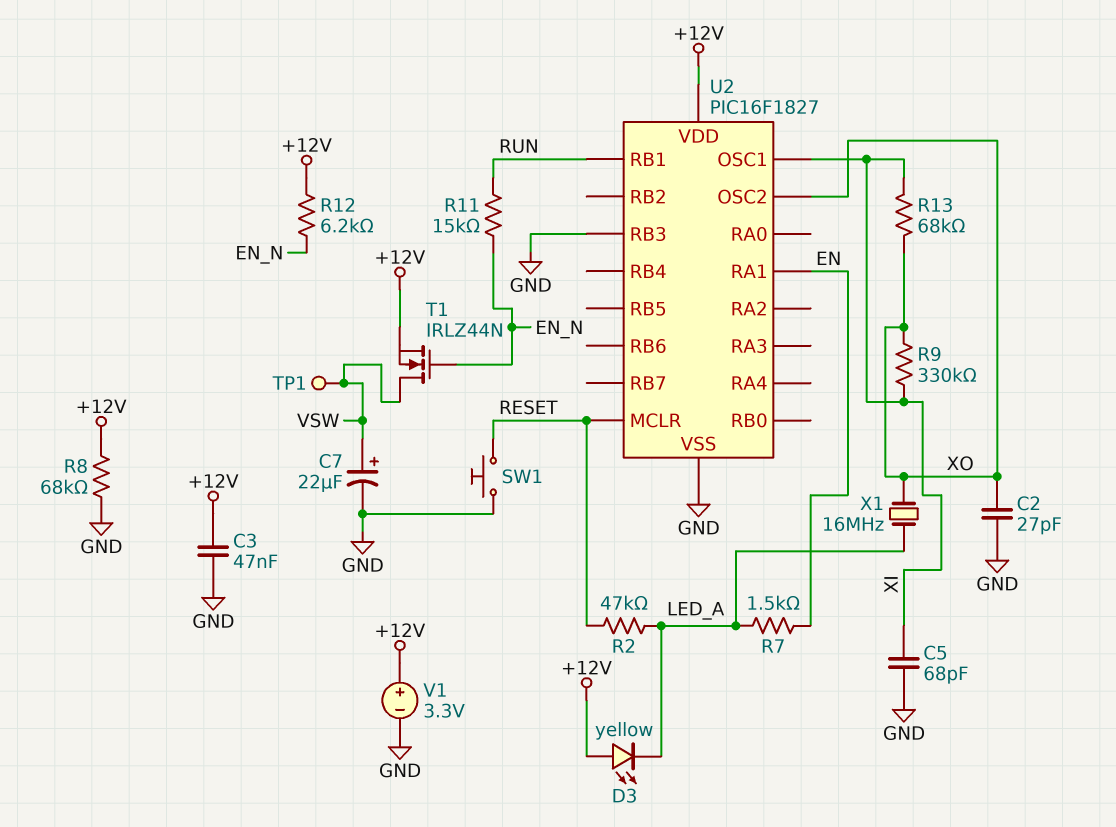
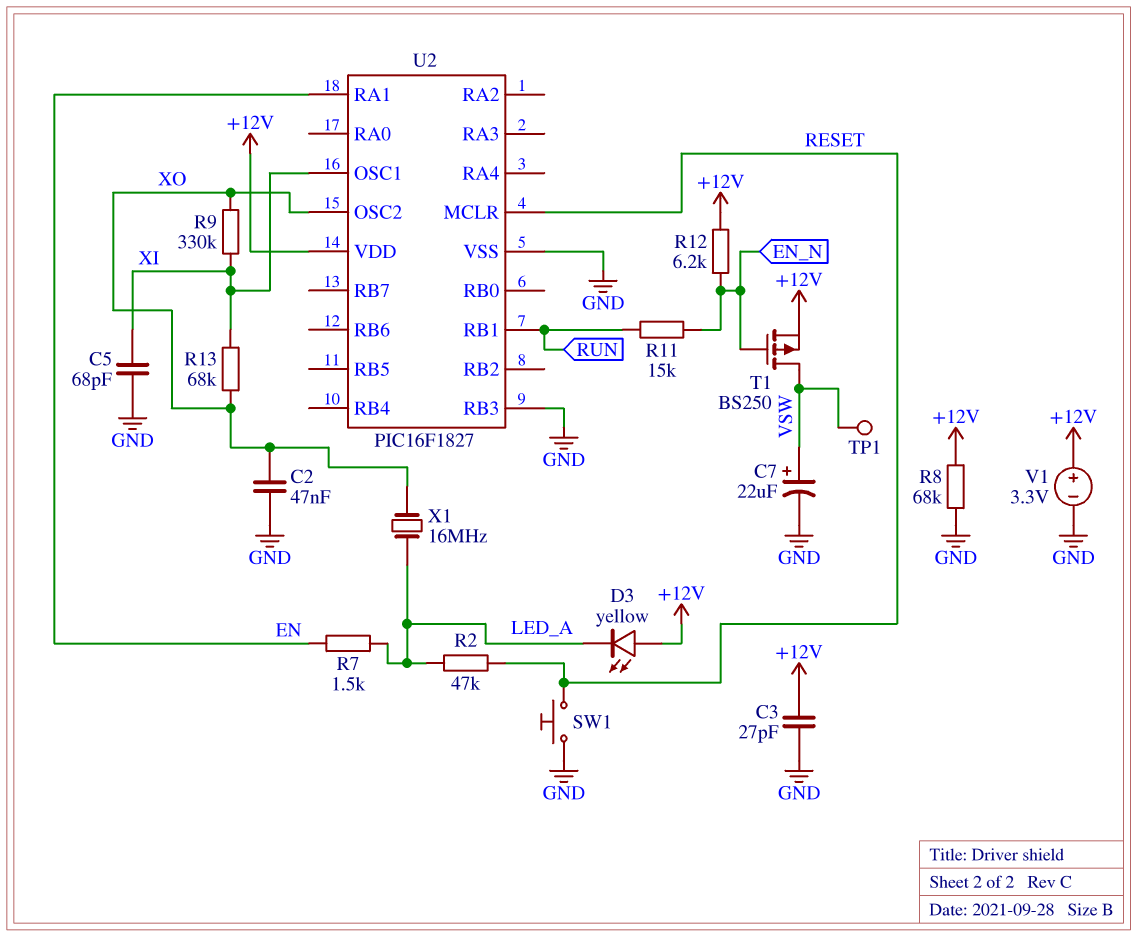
C2: 27pF (GND, XO) -> 47nF (GND, XO)
C3: 47nF (+12V, GND) -> 27pF (+12V, GND)
T1: NMOS IRLZ44N (G EN_N, D VSW, S +12V) -> PMOS BS250 (G EN_N, D VSW, S +12V)

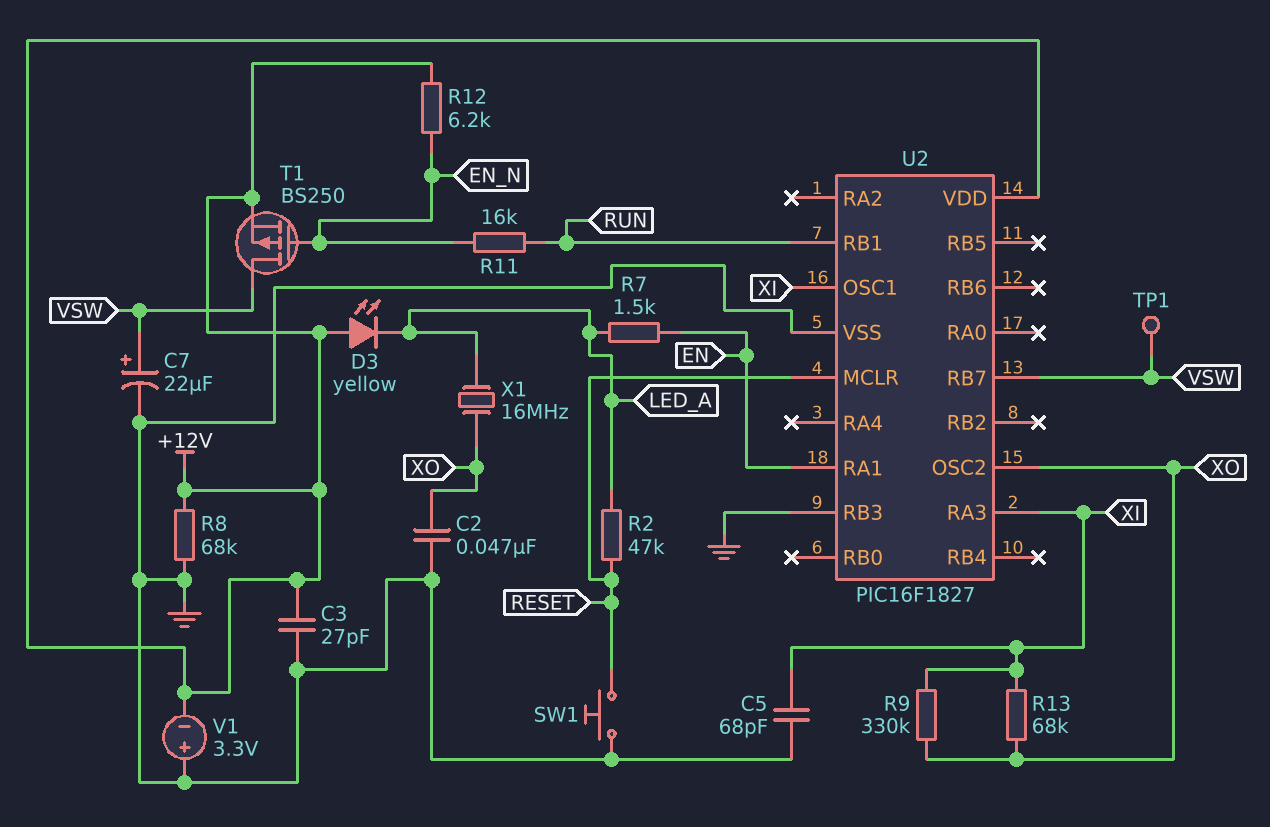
R11: 15k (EN_N, RUN) -> 16k (EN_N, RUN)
U2 pin RA3: none -> XI
U2 pin RB7: none -> VSW
V1: 3.3V (plus +12V, minus GND) -> 3.3V (plus GND, minus +12V)

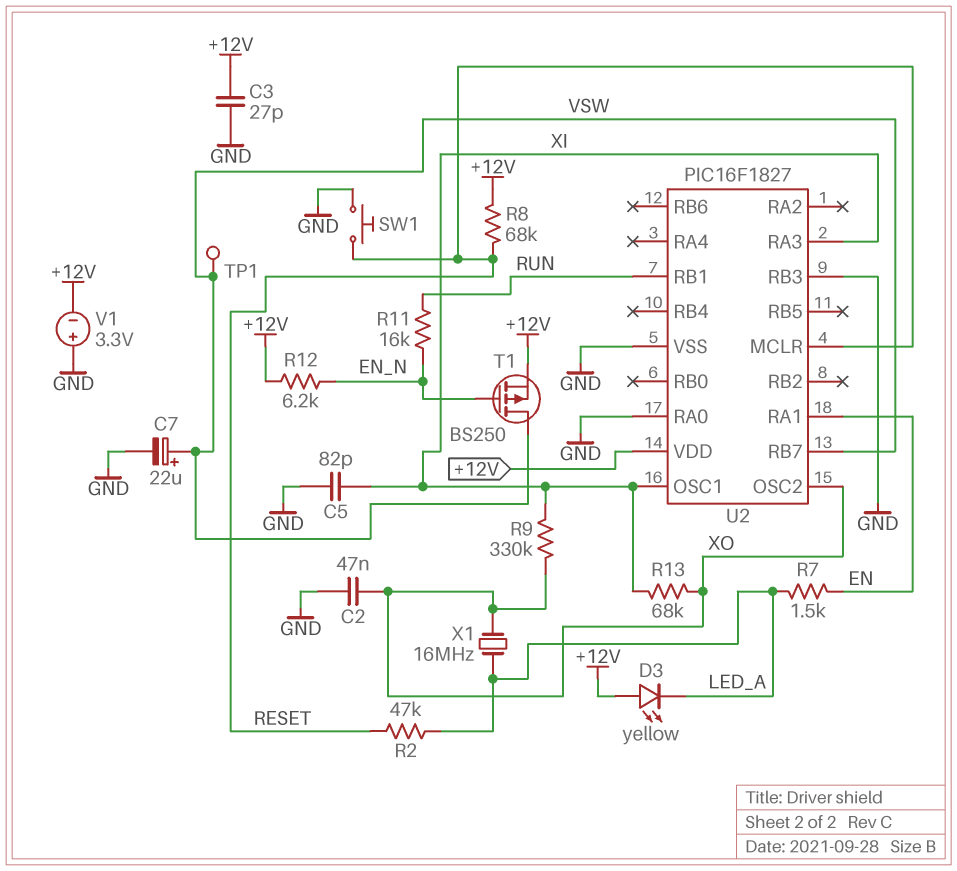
C5: 68pF (GND, XI) -> 82pF (GND, XI)
R8: 68k (+12V, GND) -> 68k (+12V, RESET)
U2 pin RA0: none -> GND

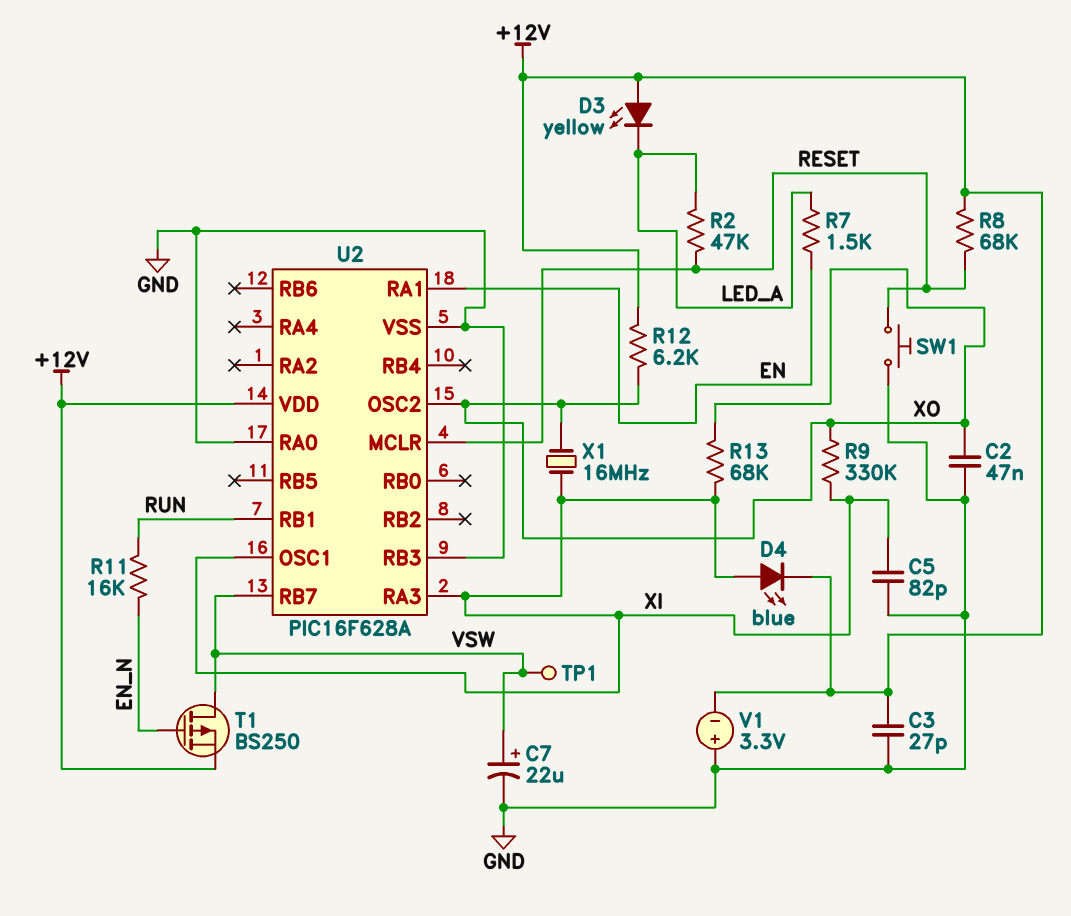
D4: none -> LED blue (A XI, K +12V)
R12: 6.2k (+12V, EN_N) -> 6.2k (+12V, XO)
U2: PIC16F1827 -> PIC16F628A
X1: 16MHz (LED_A, XO) -> 16MHz (XI, XO)

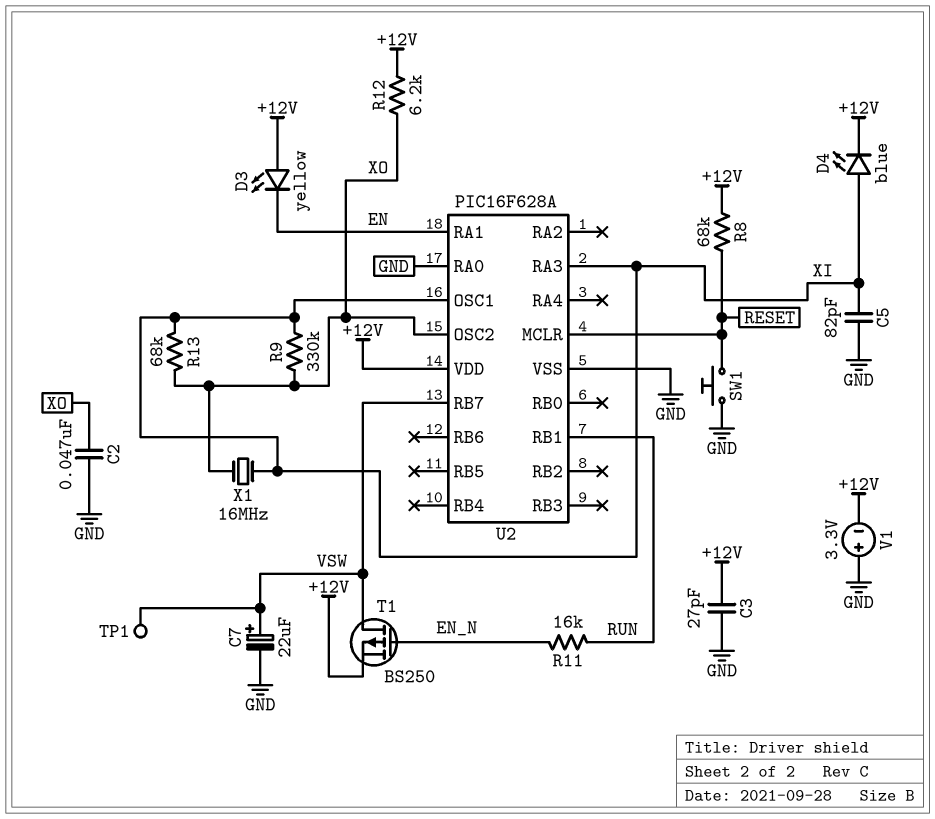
D3: LED yellow (A +12V, K LED_A) -> LED yellow (A +12V, K EN)
R2: 47k (LED_A, RESET) -> none
R7: 1.5k (EN, LED_A) -> none
U2 pin RB3: GND -> none

